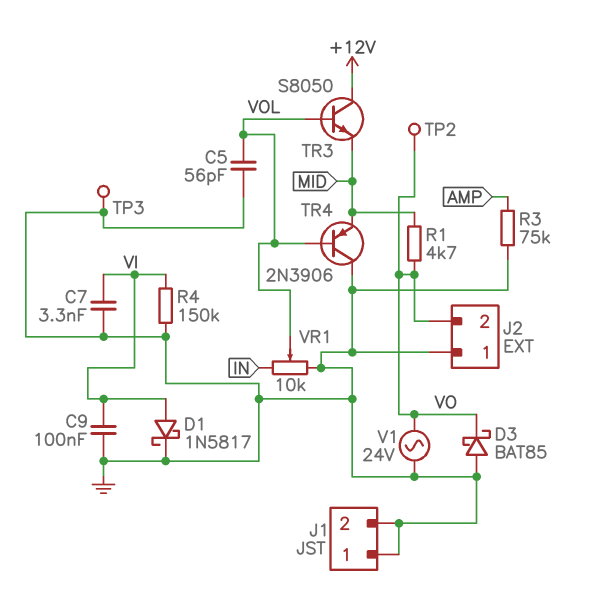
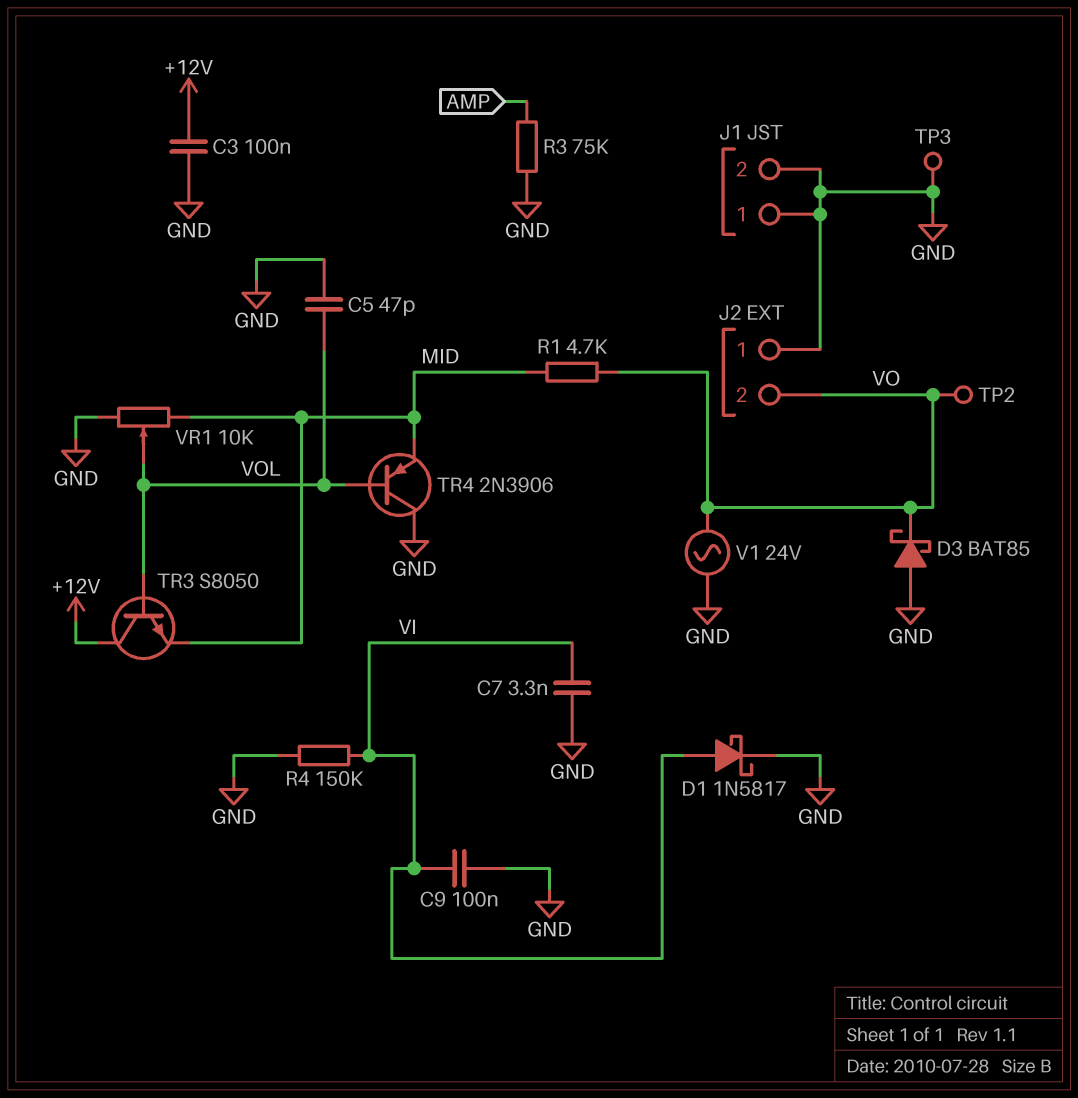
C3: none -> 100nF (+12V, GND)
C5: 56pF (GND, VOL) -> 47pF (GND, VOL)
VR1: 10k (GND, IN, wiper VOL) -> 10k (GND, MID, wiper VOL)

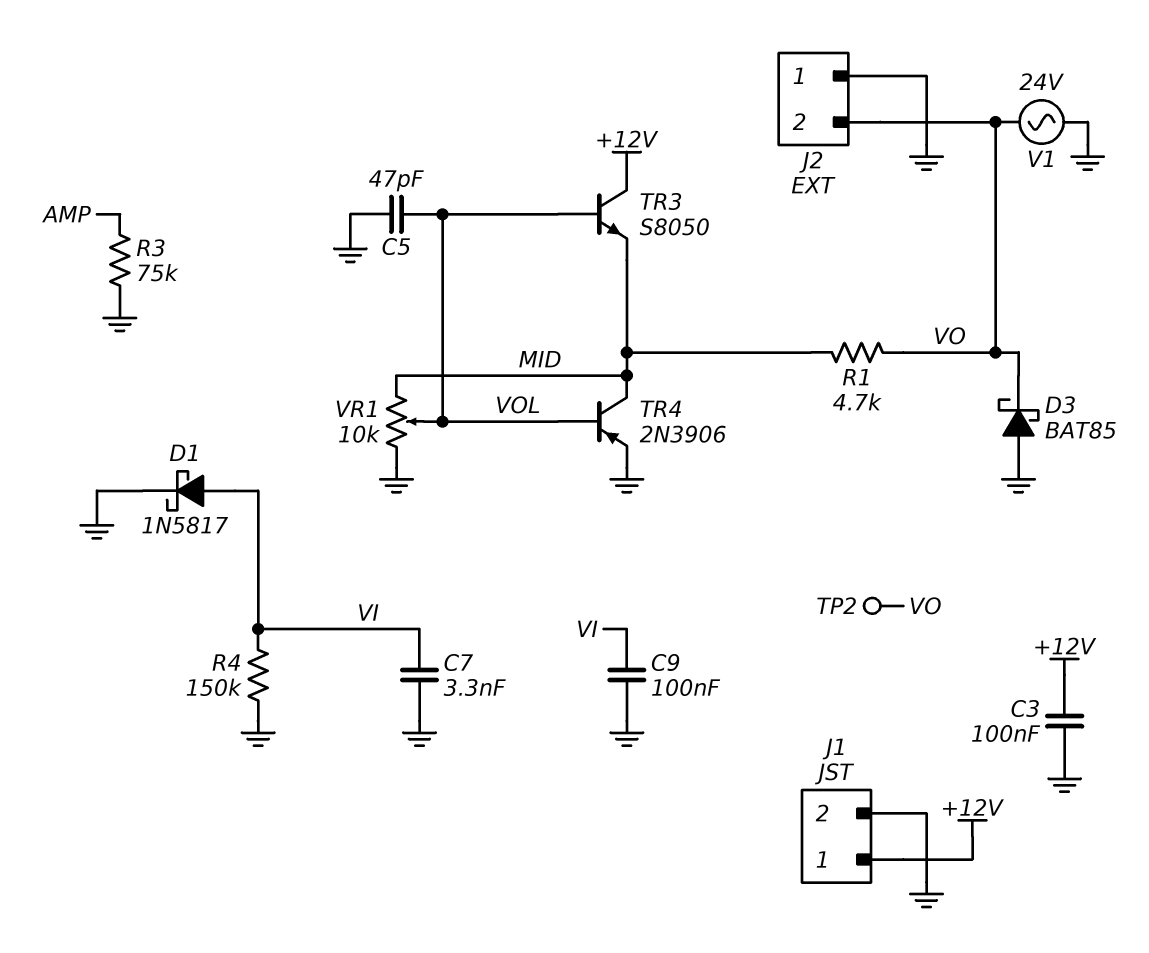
J1 pin 1: GND -> +12V
TP3: test point (GND) -> none
TR4: PNP 2N3906 (B VOL, C GND, E MID) -> PNP 2N3906 (B VOL, C MID, E GND)

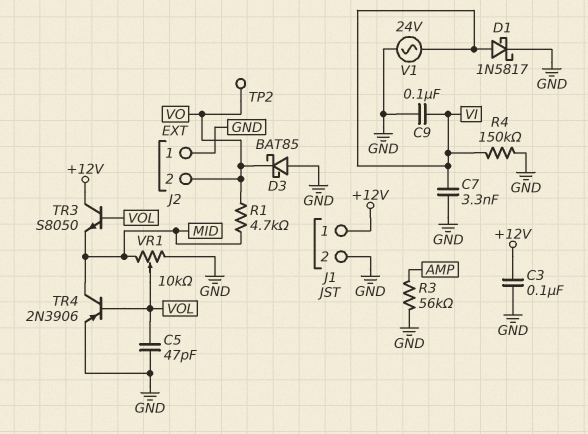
R3: 75k (AMP, GND) -> 56k (AMP, GND)
V1: AC 24V (GND, VO) -> AC 24V (GND, VI)

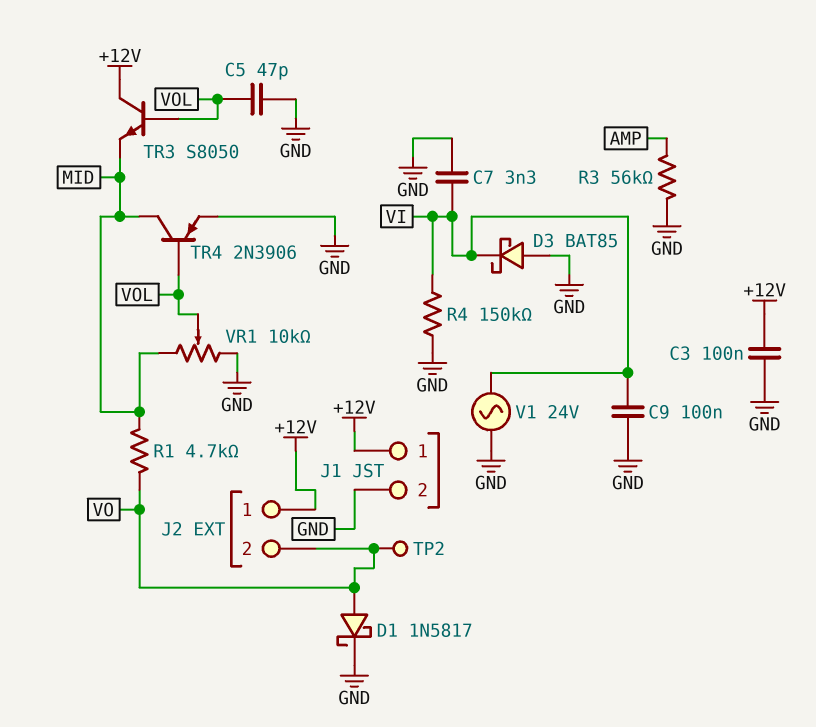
D1: schottky 1N5817 (A VI, K GND) -> schottky 1N5817 (A VO, K GND)
D3: schottky BAT85 (A GND, K VO) -> schottky BAT85 (A GND, K VI)
J2 pin 1: GND -> +12V

